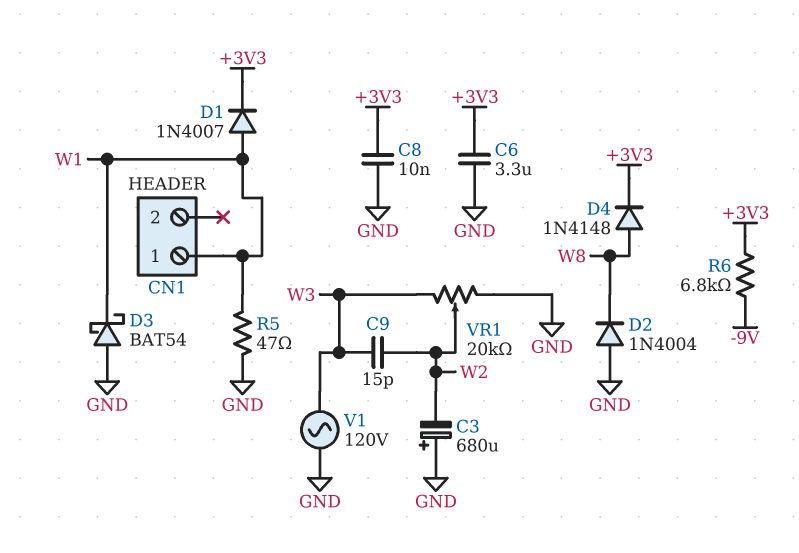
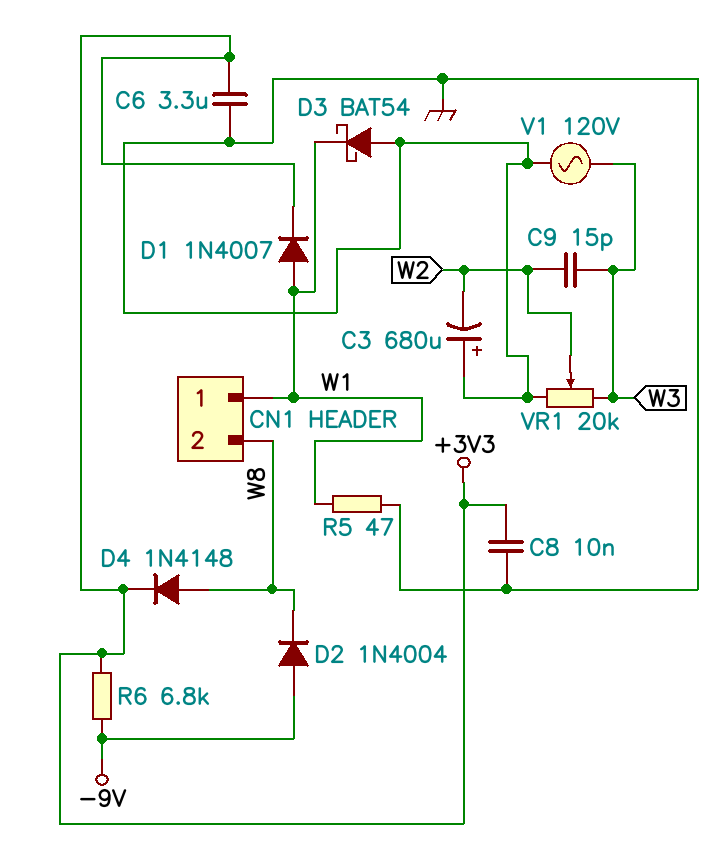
CN1 pin 2: none -> W8
D2: diode 1N4004 (A GND, K W8) -> diode 1N4004 (A -9V, K W8)

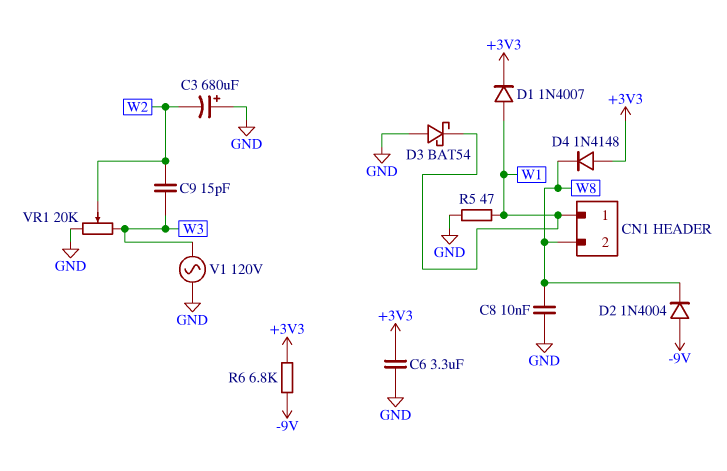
C8: 10nF (+3V3, GND) -> 10nF (GND, W8)
D4: diode 1N4148 (A W8, K +3V3) -> diode 1N4148 (A +3V3, K W8)

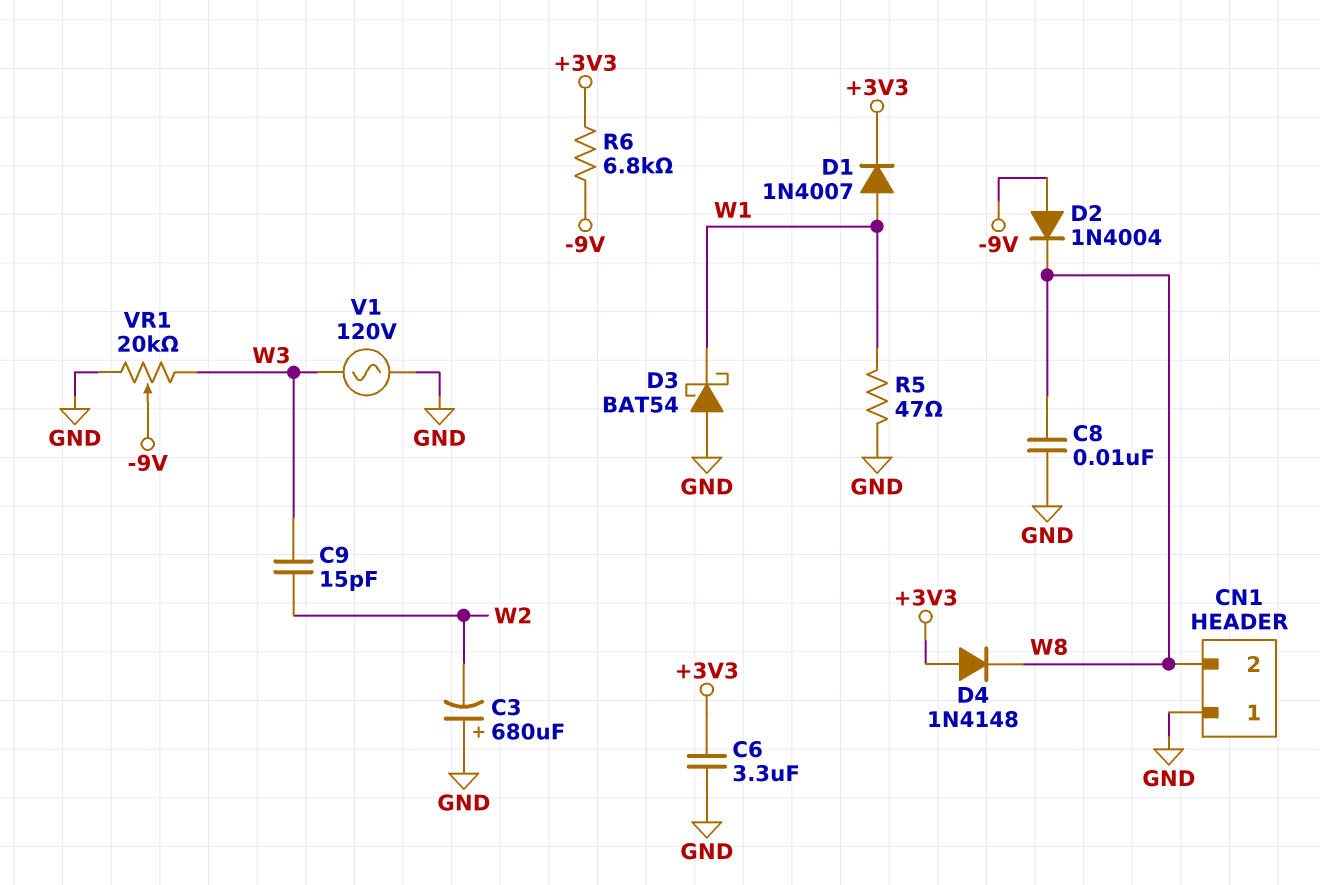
CN1 pin 1: W1 -> GND
VR1: 20k (GND, W3, wiper W2) -> 20k (GND, W3, wiper -9V)

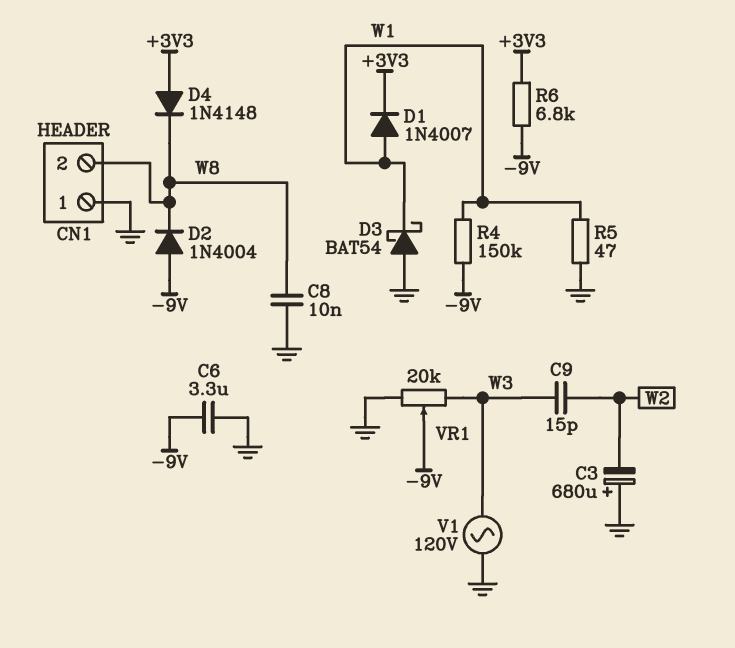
C6: 3.3uF (+3V3, GND) -> 3.3uF (-9V, GND)
R4: none -> 150k (-9V, W1)

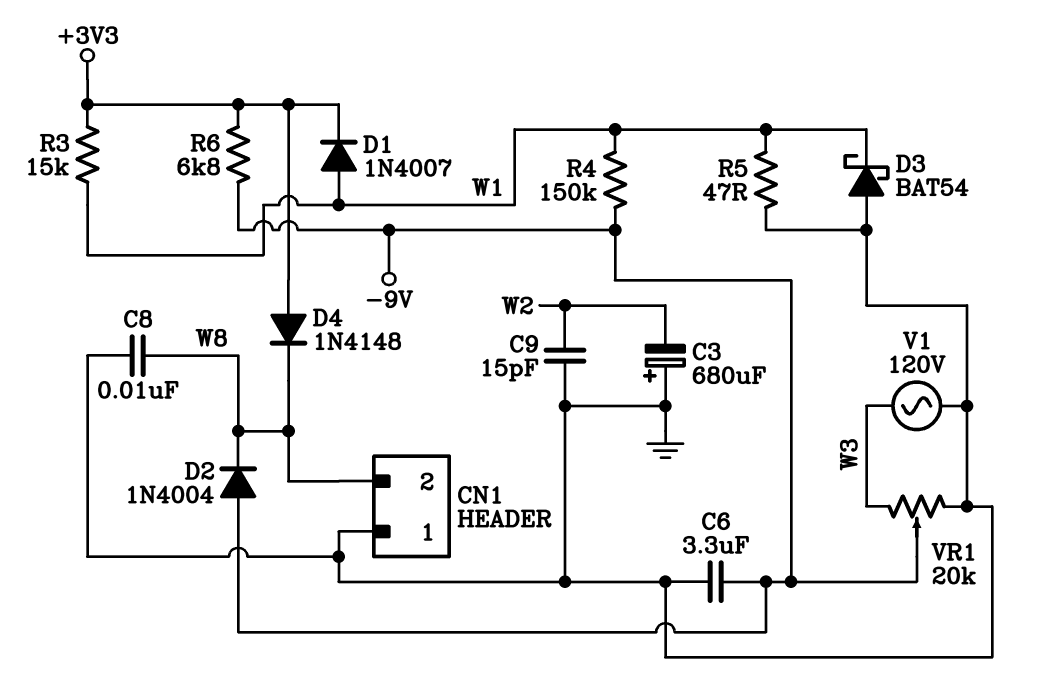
C9: 15pF (W2, W3) -> 15pF (GND, W2)
R3: none -> 15k (+3V3, W1)

